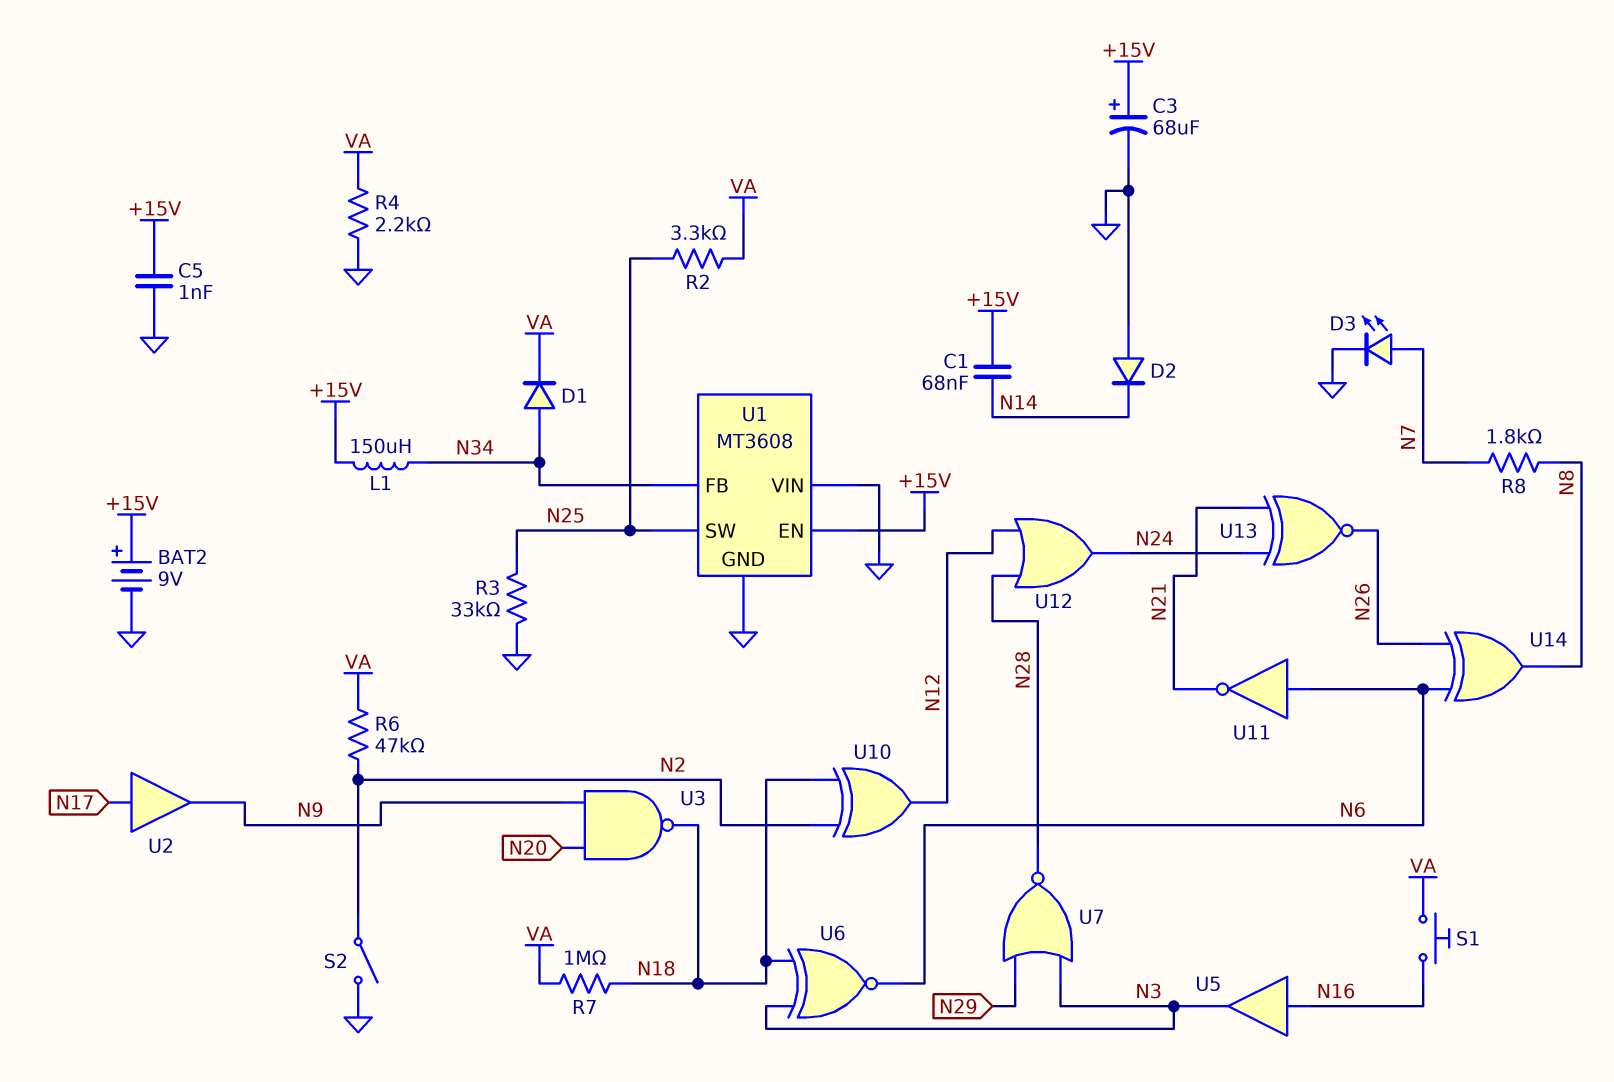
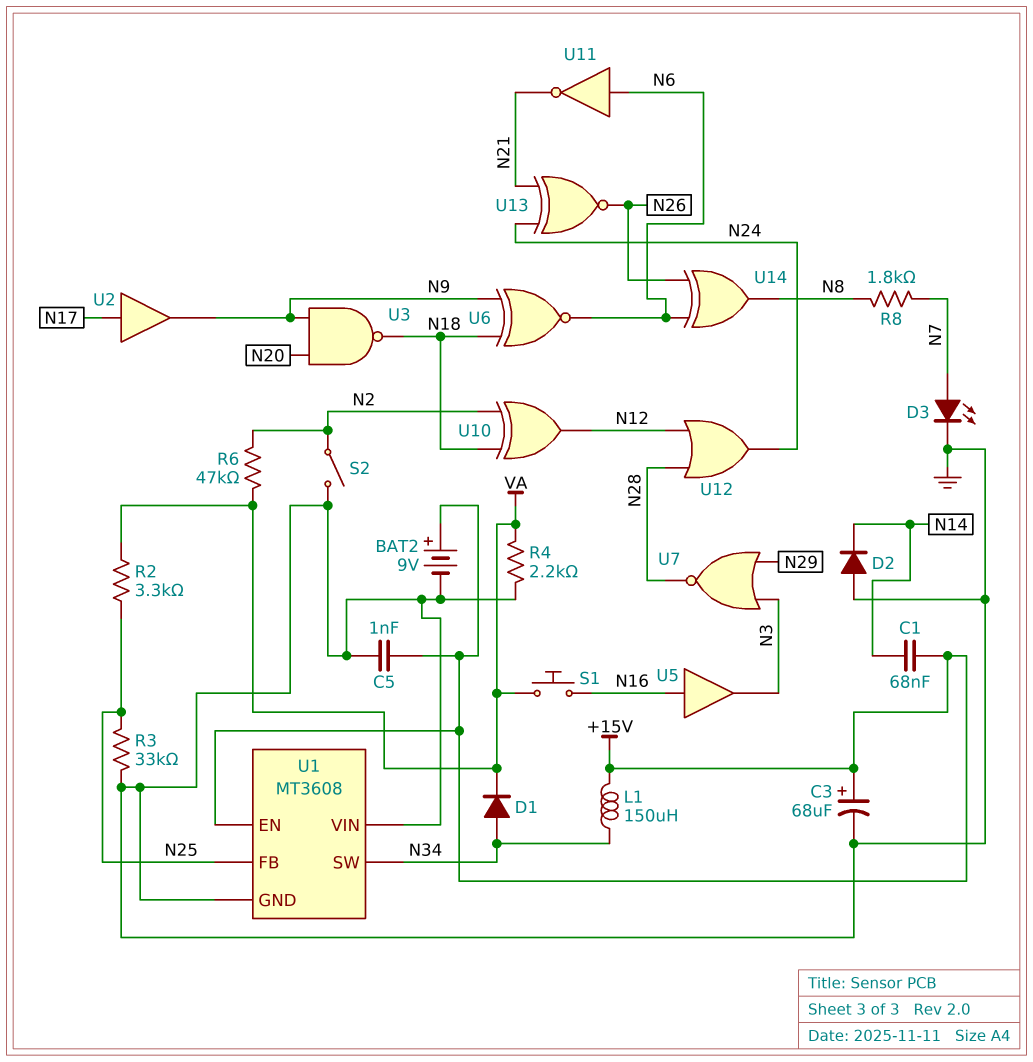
R7: 1M (N18, VA) -> none
U1 pin FB: N34 -> N25
U1 pin SW: N25 -> N34
U6: XNOR (in N3, in N18, out N6) -> XNOR (in N9, in N18, out N6)

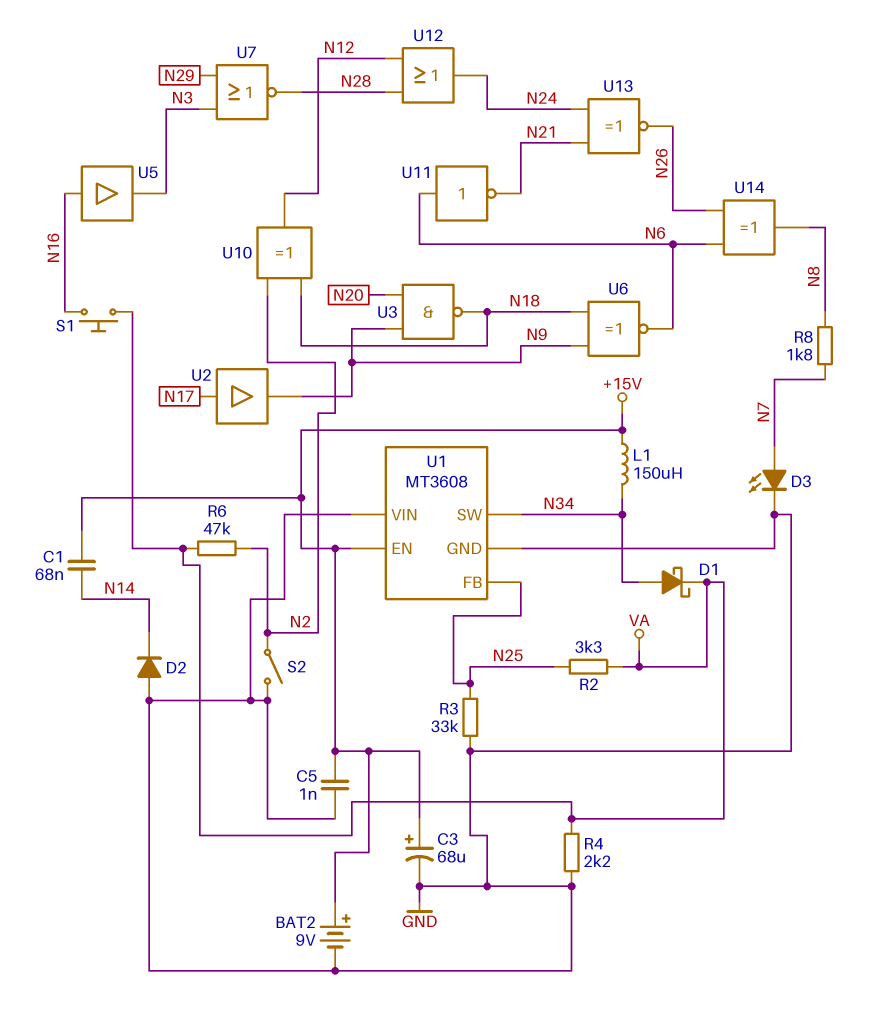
D1: diode (A N34, K VA) -> schottky (A N34, K VA)

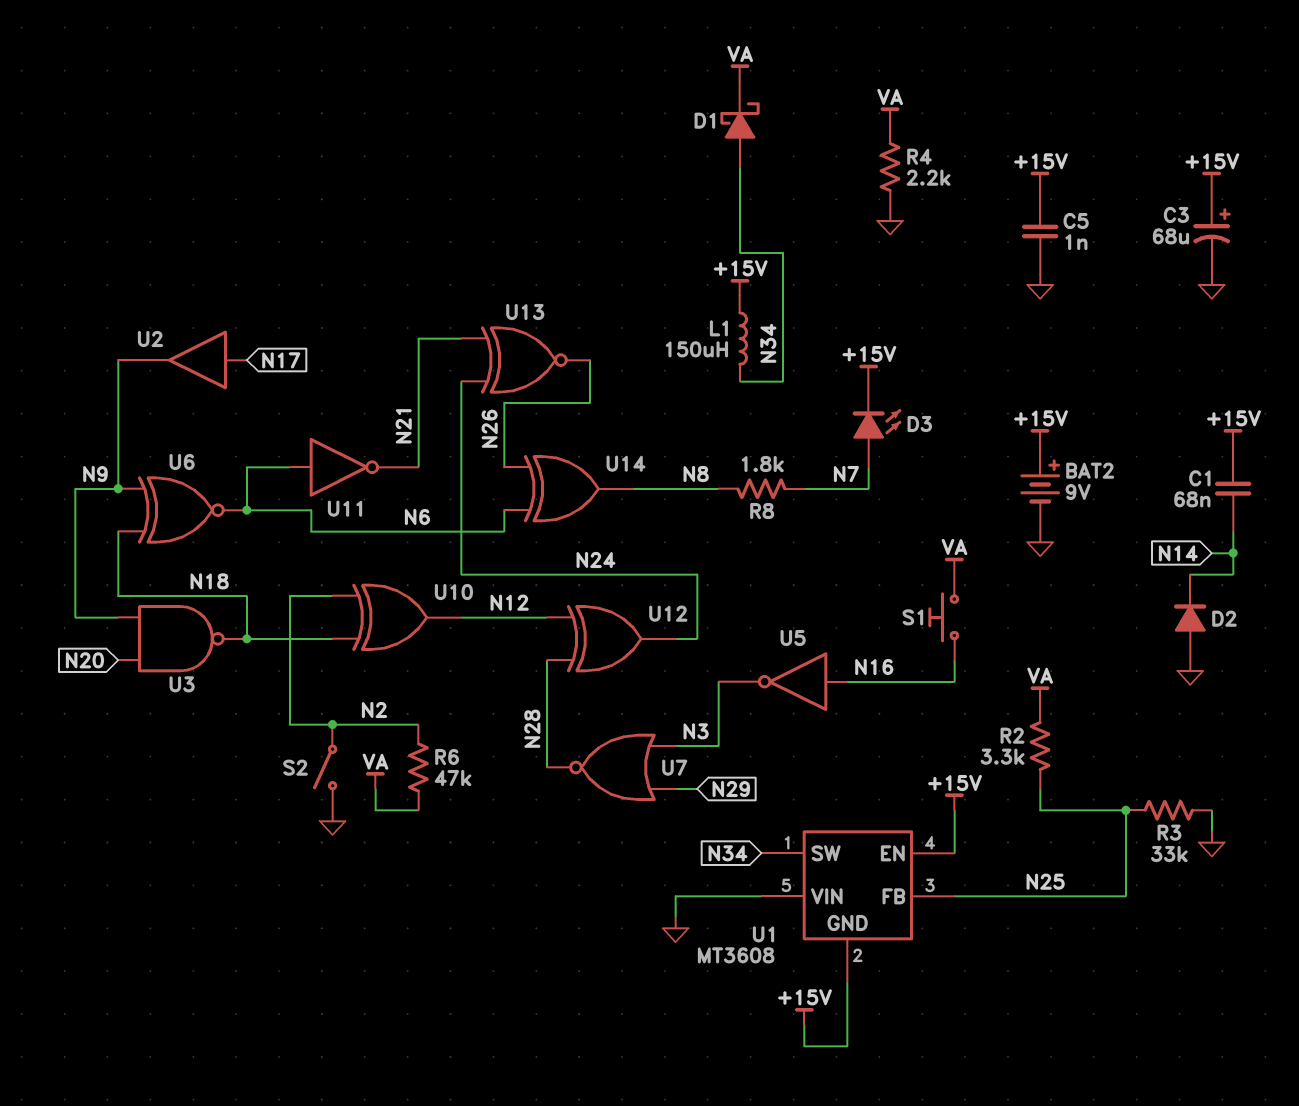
D3: LED (A N7, K GND) -> LED (A N7, K +15V)
U1 pin GND: GND -> +15V
U5: buffer (in N16, out N3) -> NOT (in N16, out N3)
U12: OR (in N12, in N28, out N24) -> XOR (in N12, in N28, out N24)

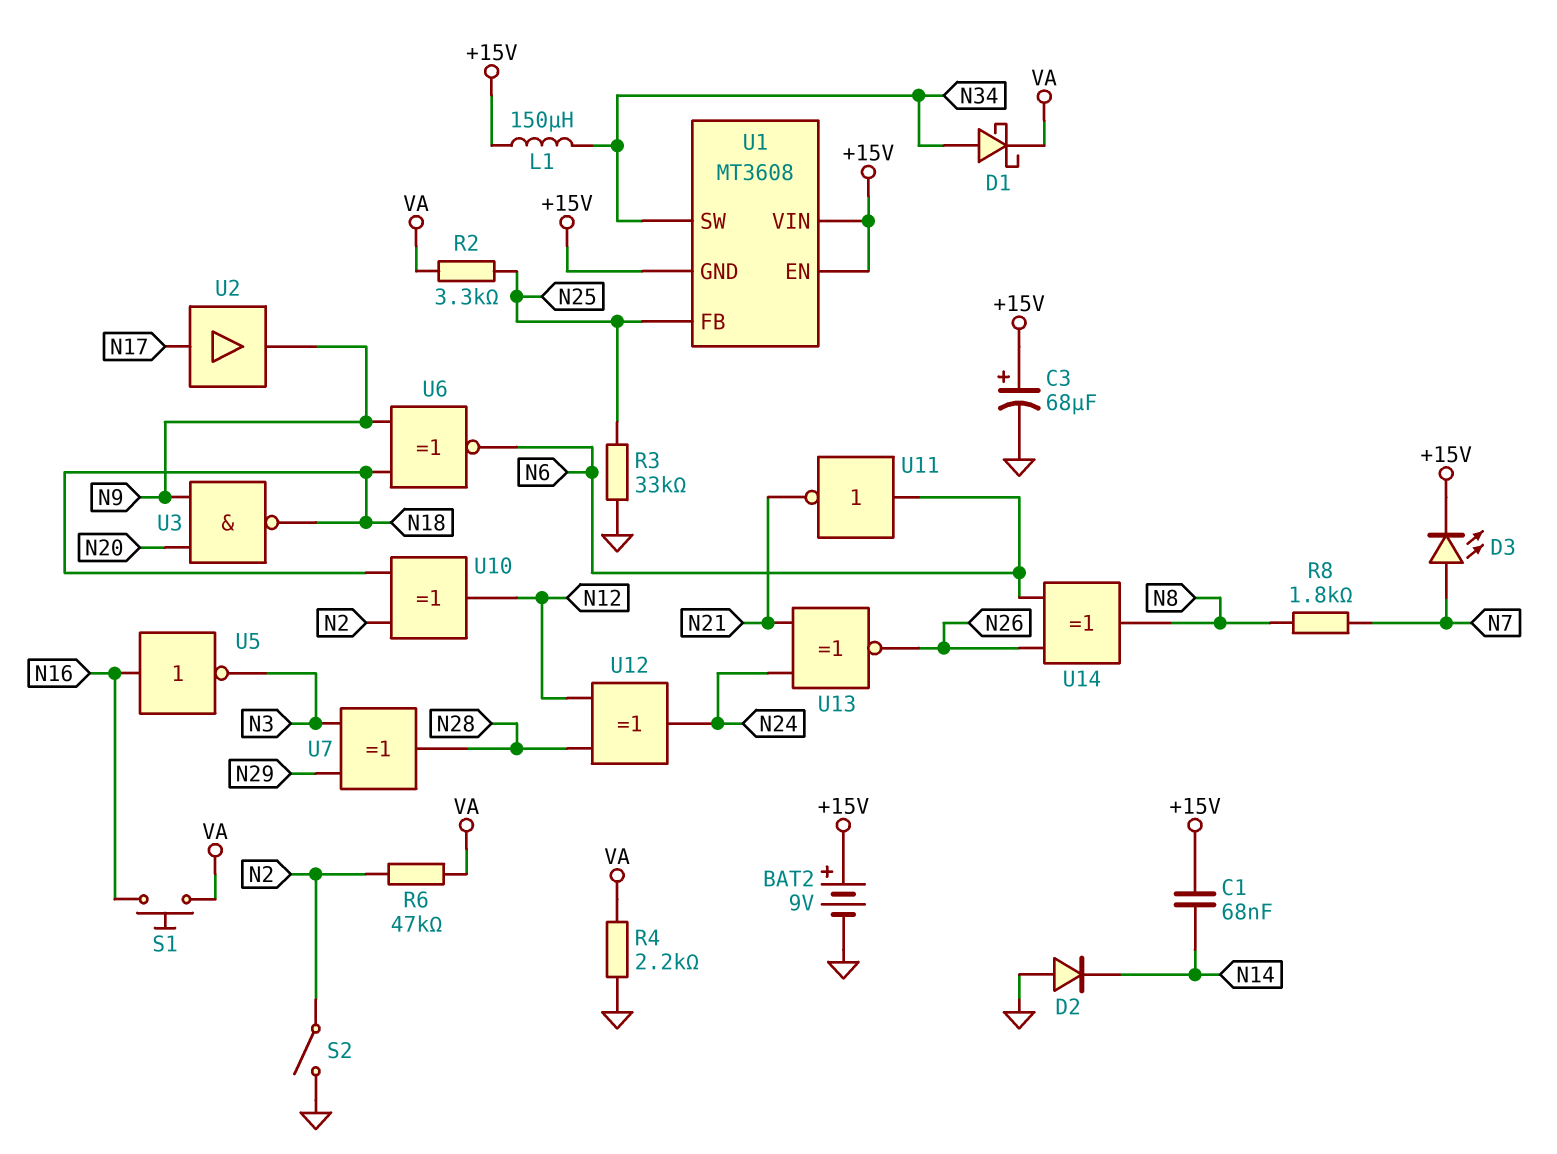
C5: 1nF (+15V, GND) -> none
U1 pin VIN: GND -> +15V
U7: NOR (in N3, in N29, out N28) -> XOR (in N3, in N29, out N28)

